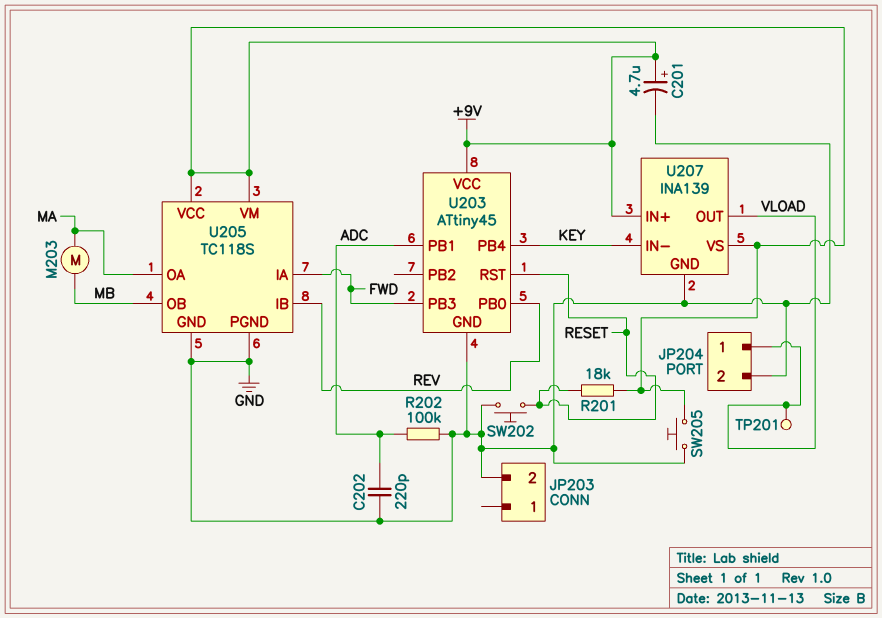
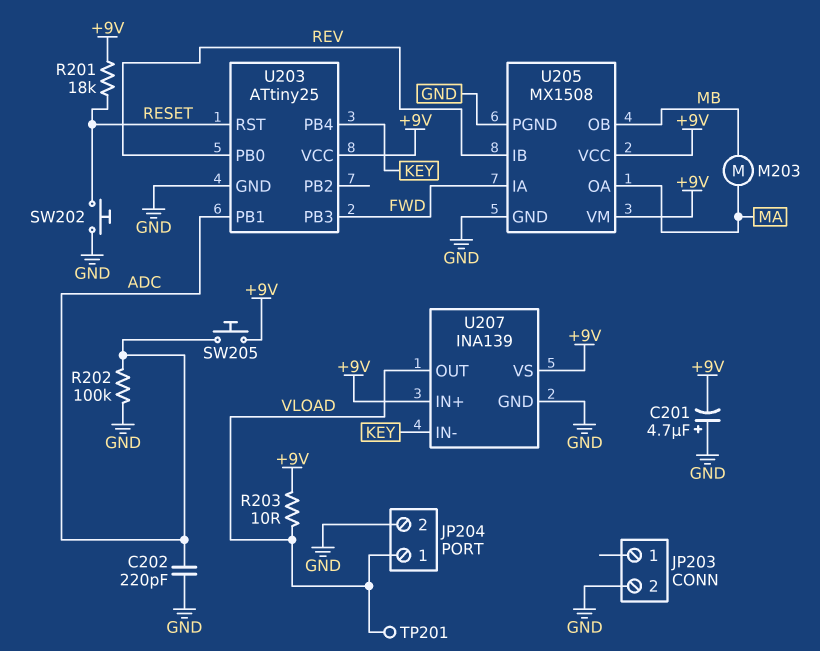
C201: 4.7uF (plus +9V, minus GND) -> 4.7uF (plus GND, minus +9V)
R203: none -> 10 (+9V, VLOAD)
SW205: button (+9V, GND) -> button (+9V, ADC)
U203: ATtiny45 -> ATtiny25
U205: TC118S -> MX1508

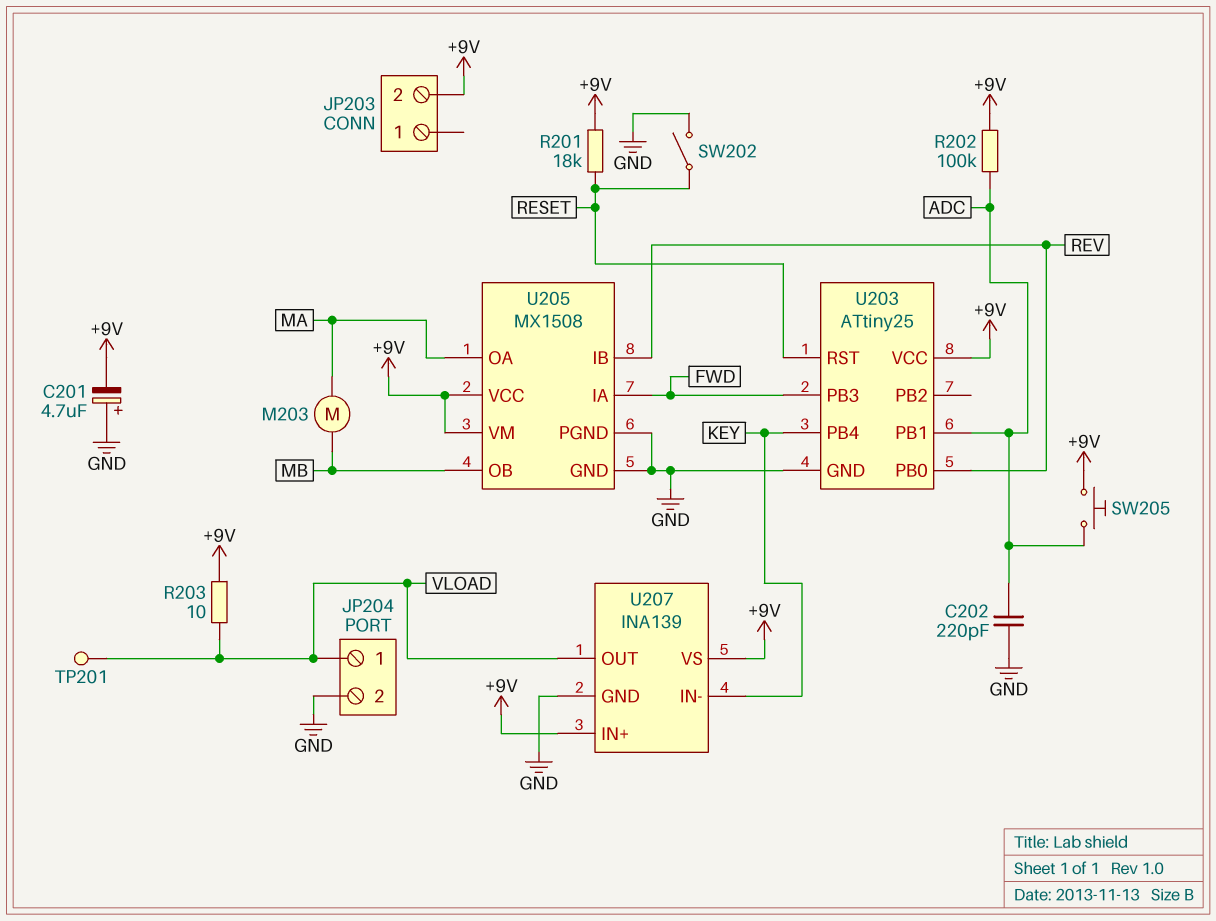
JP203 pin 2: GND -> +9V
R202: 100k (ADC, GND) -> 100k (+9V, ADC)
SW202: button (GND, RESET) -> switch (GND, RESET)

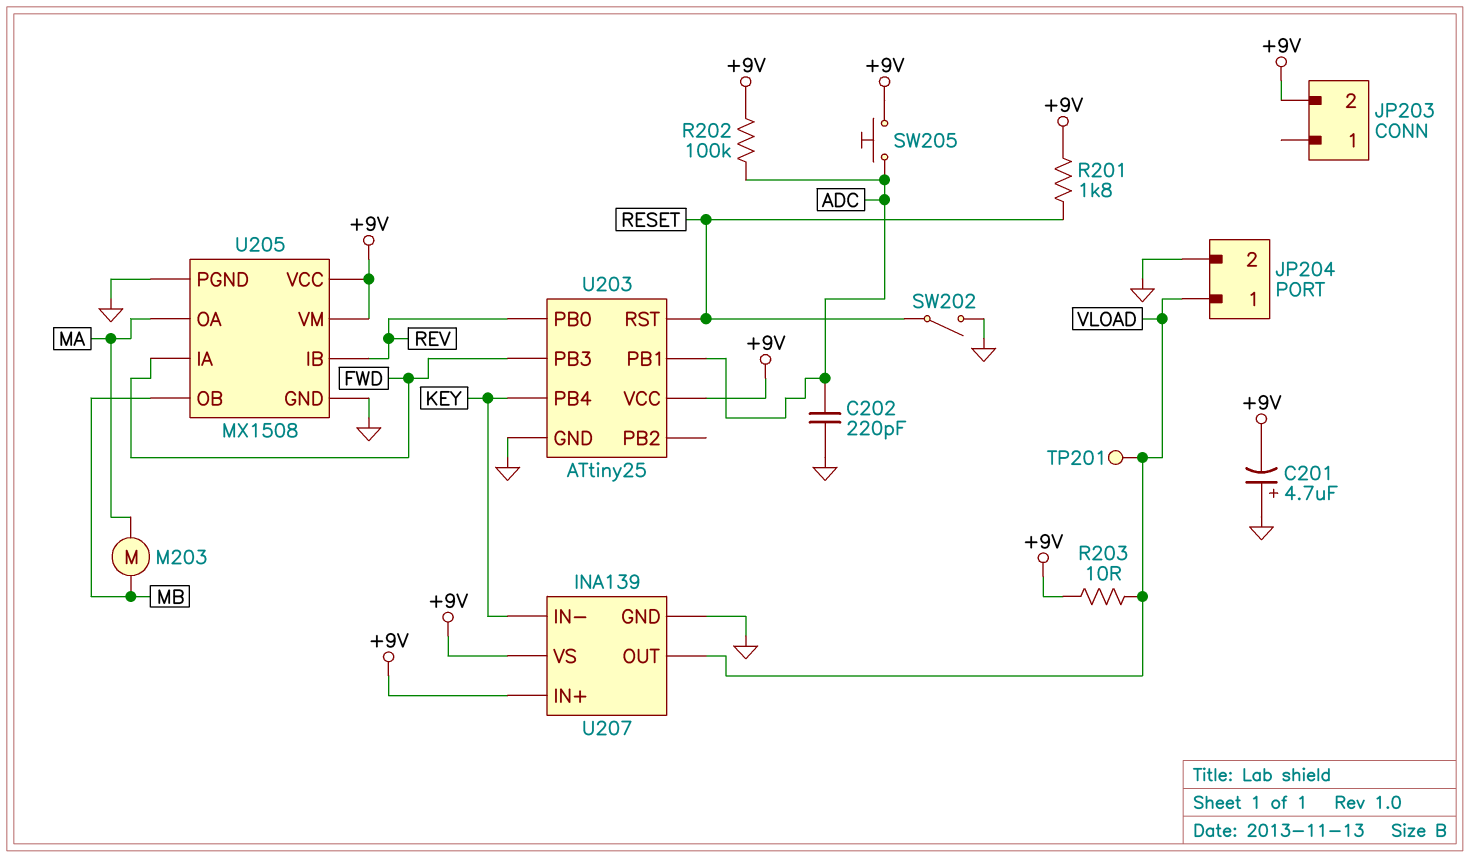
R201: 18k (+9V, RESET) -> 1.8k (+9V, RESET)

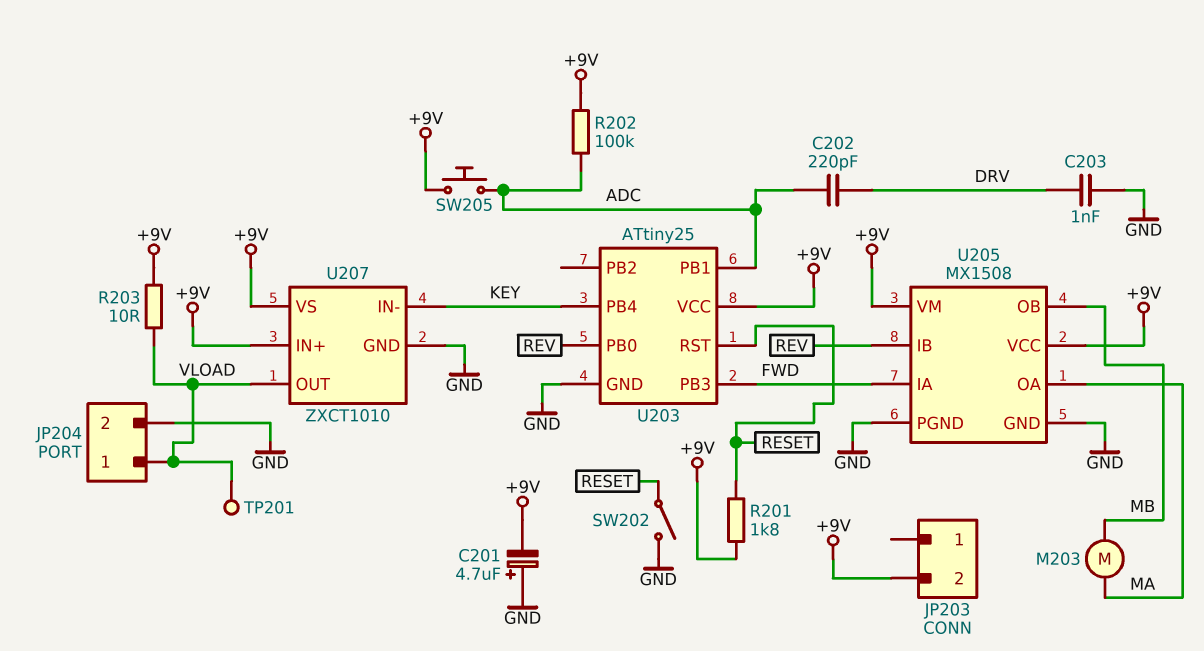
C202: 220pF (ADC, GND) -> 220pF (ADC, DRV)
C203: none -> 1nF (DRV, GND)
U207: INA139 -> ZXCT1010

